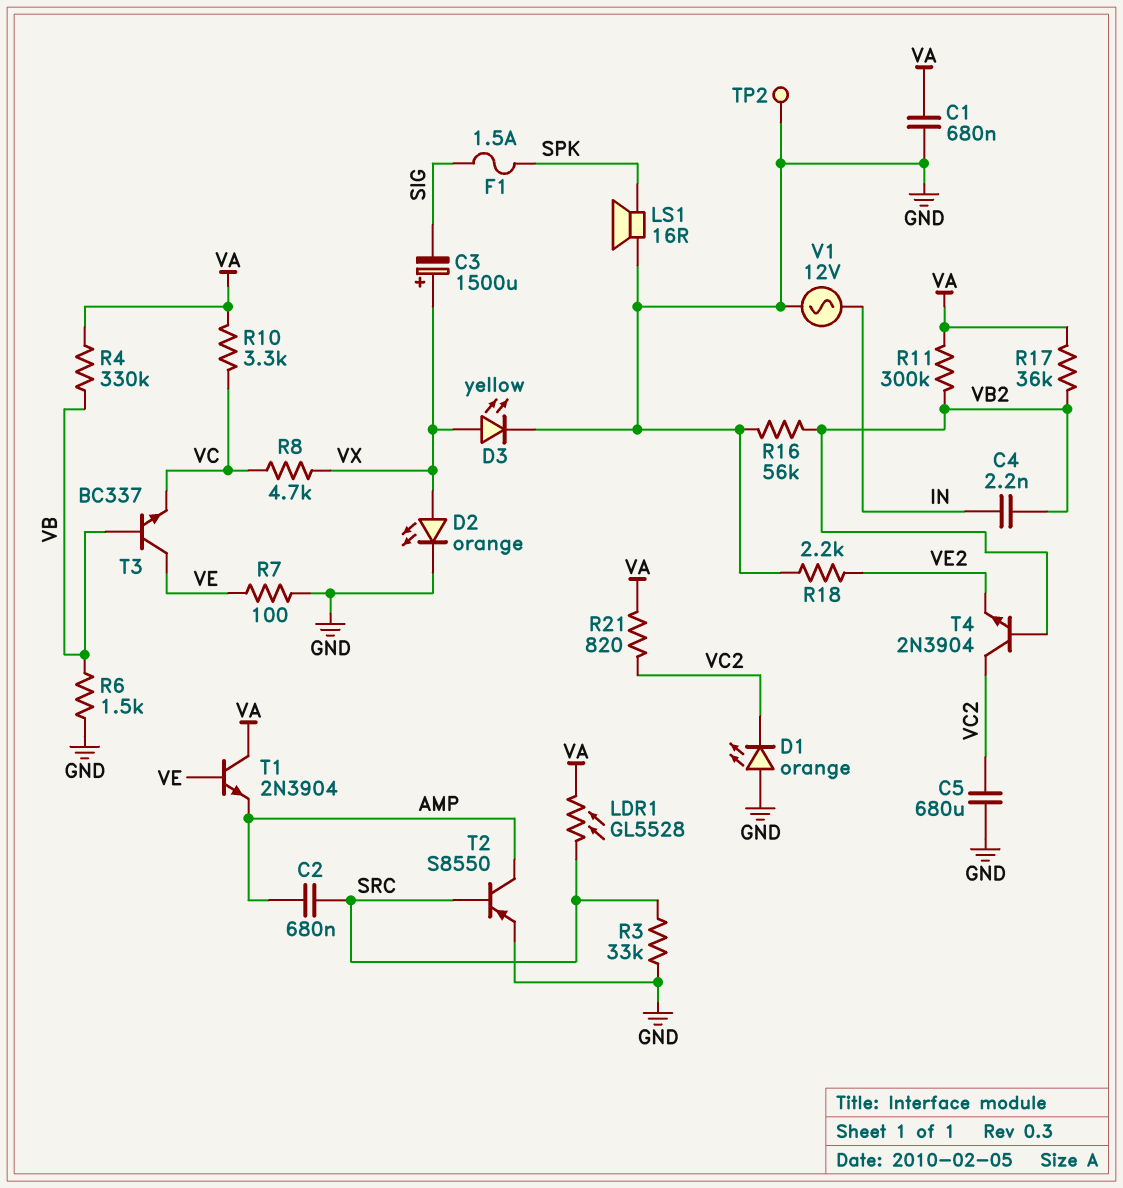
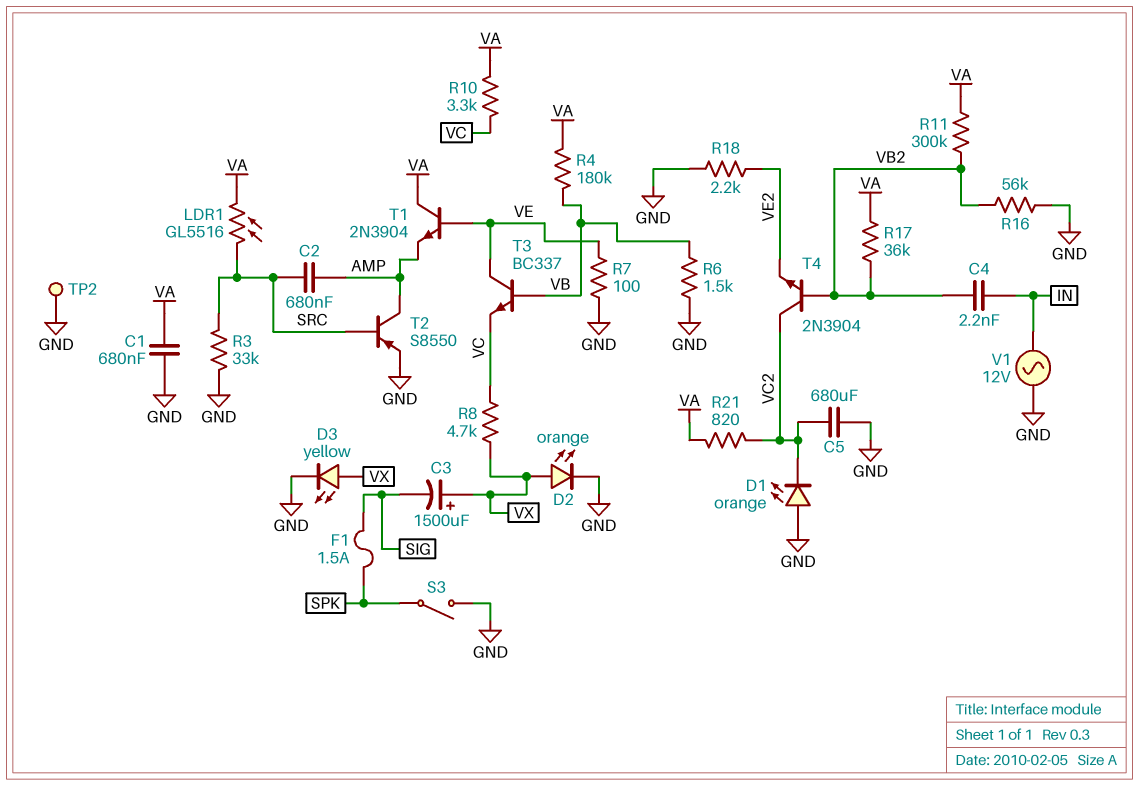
LDR1: GL5528 (SRC, VA) -> GL5516 (SRC, VA)
LS1: speaker 16R (GND, SPK) -> none
R4: 330k (VA, VB) -> 180k (VA, VB)
S3: none -> switch (GND, SPK)

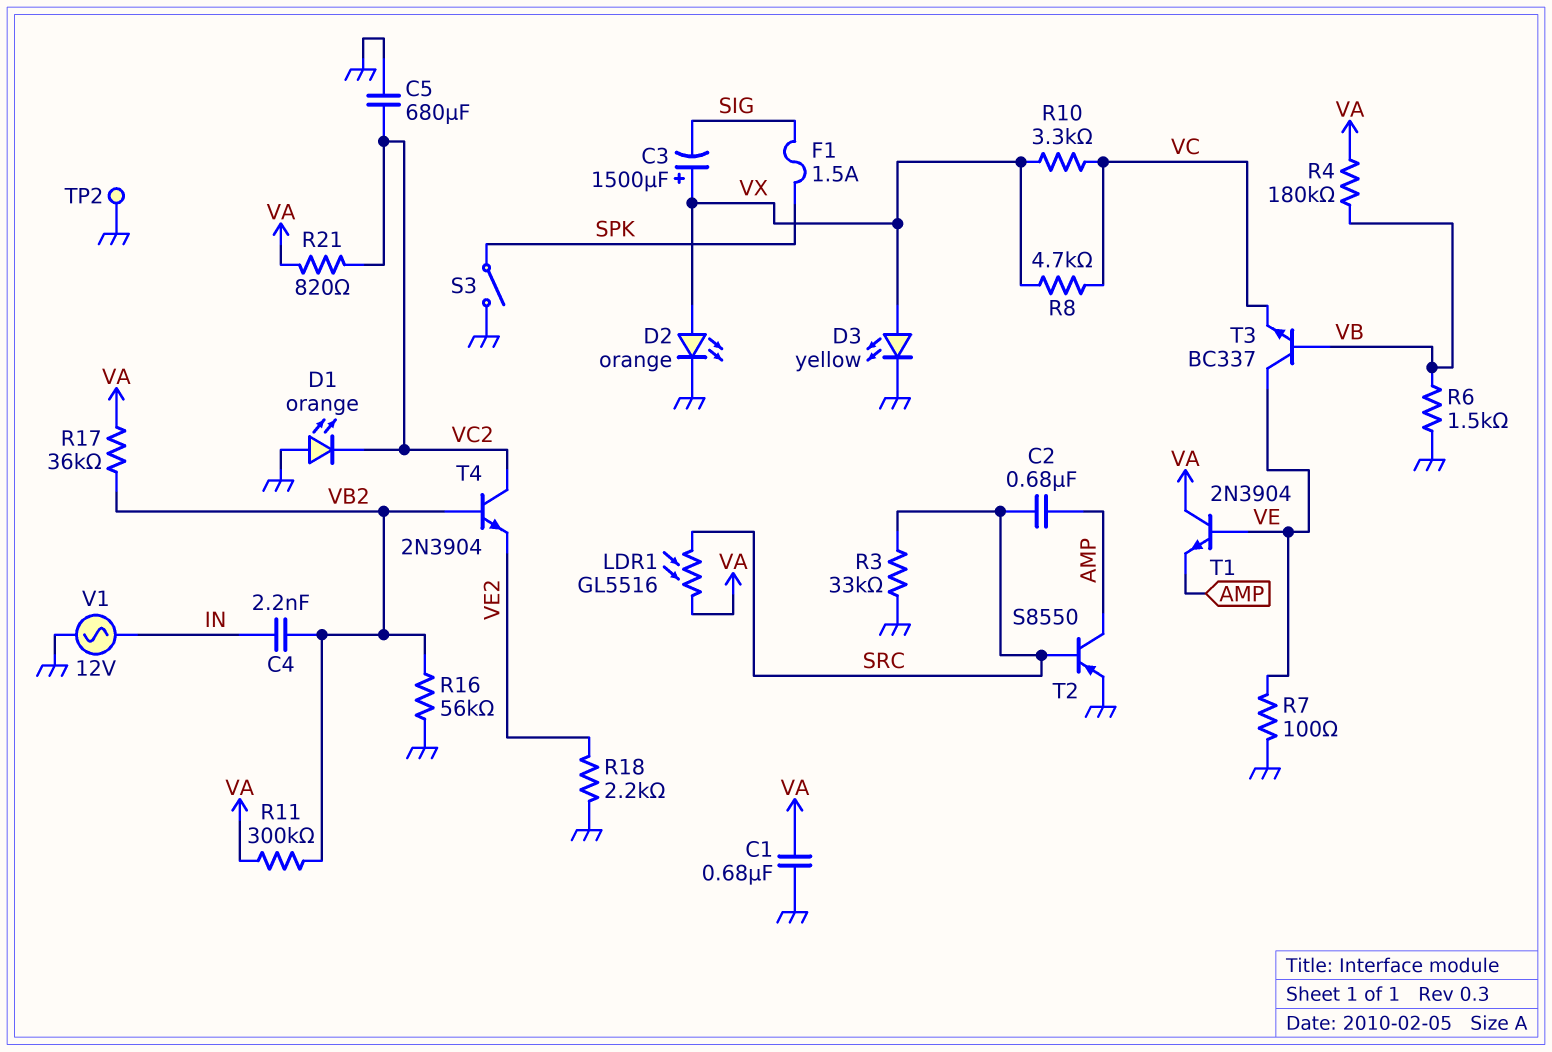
R10: 3.3k (VA, VC) -> 3.3k (VC, VX)

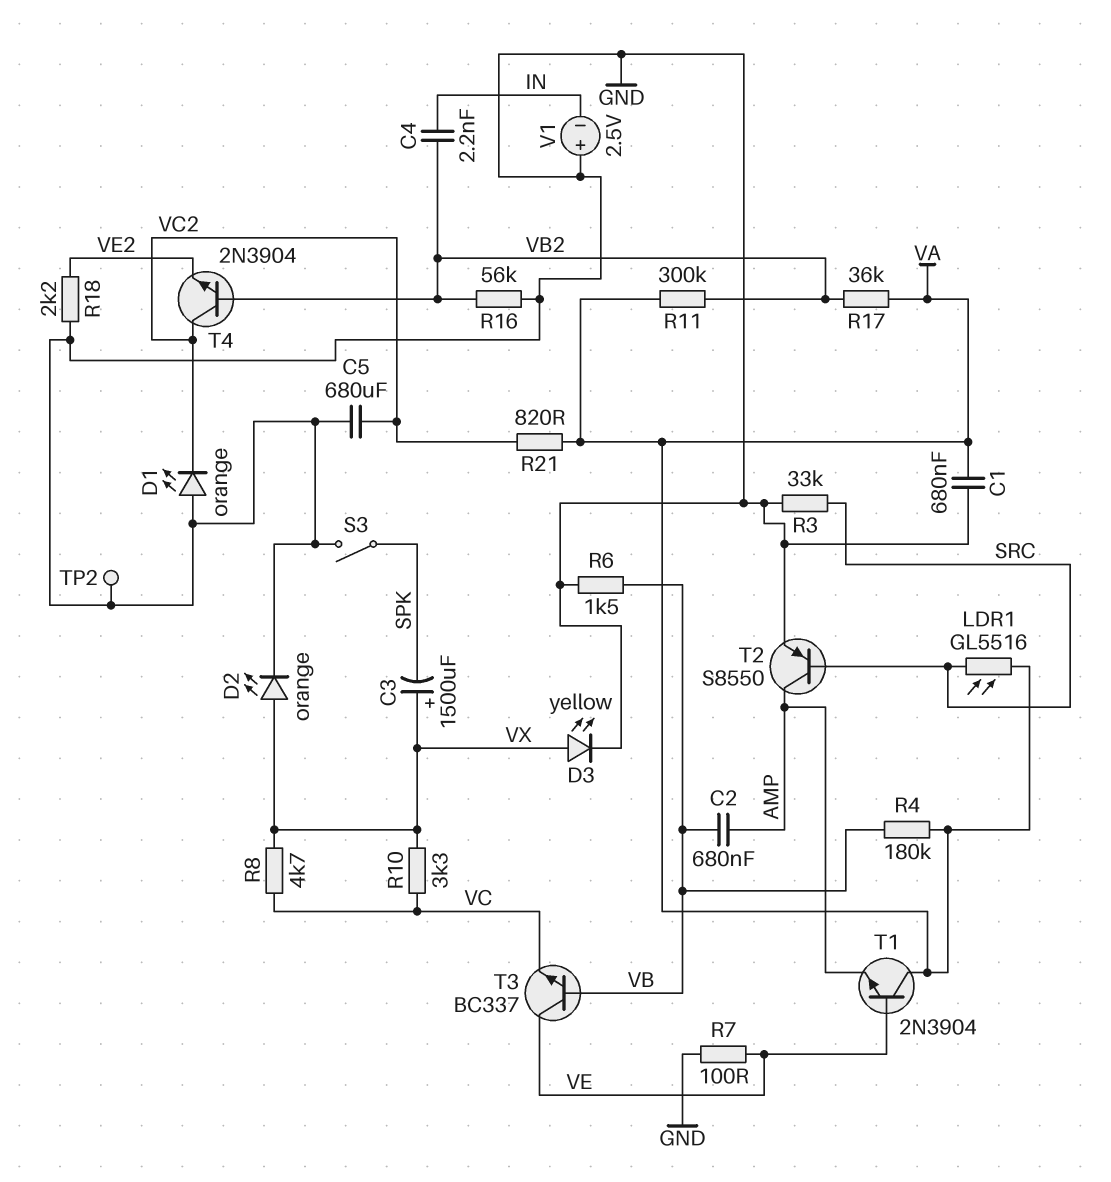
C2: 680nF (AMP, SRC) -> 680nF (AMP, VB)
C3: 1500uF (plus VX, minus SIG) -> 1500uF (plus VX, minus SPK)
F1: 1.5A (SIG, SPK) -> none
V1: AC 12V (GND, IN) -> 2.5V (plus GND, minus IN)

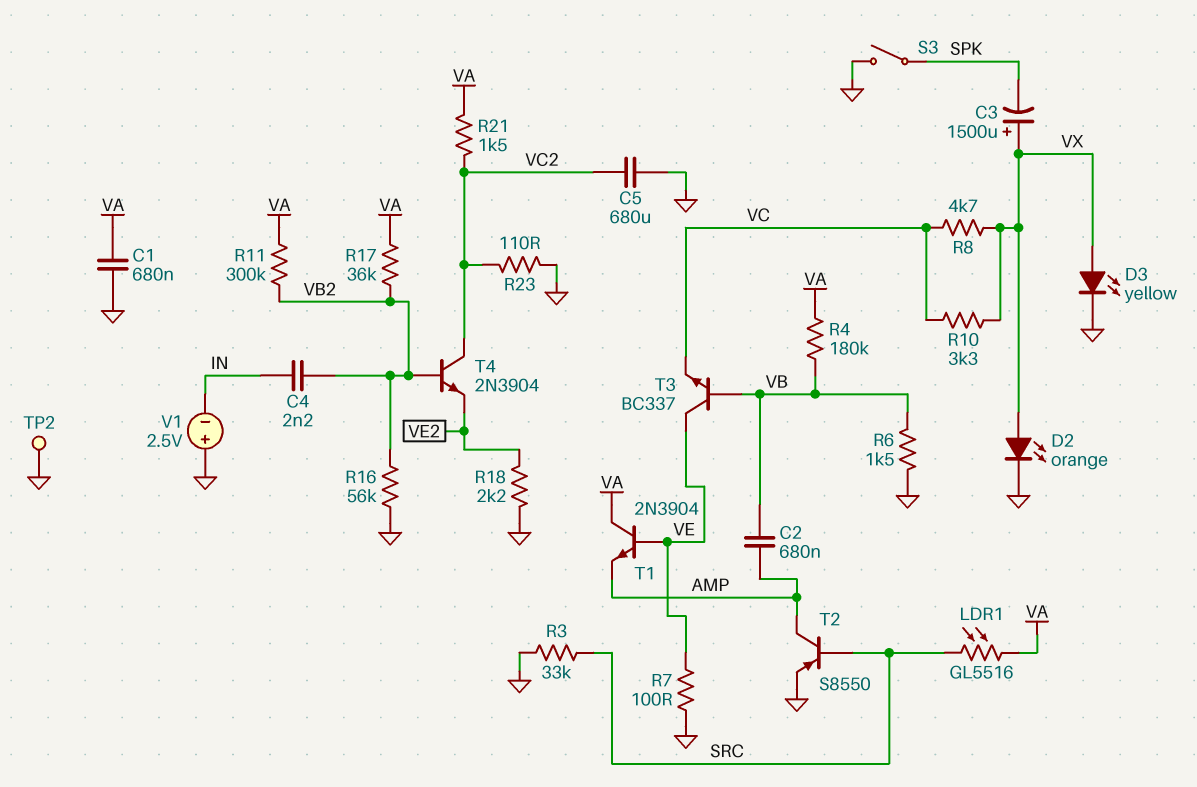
D1: LED orange (A GND, K VC2) -> none
R21: 820 (VA, VC2) -> 1.5k (VA, VC2)
R23: none -> 110 (GND, VC2)

